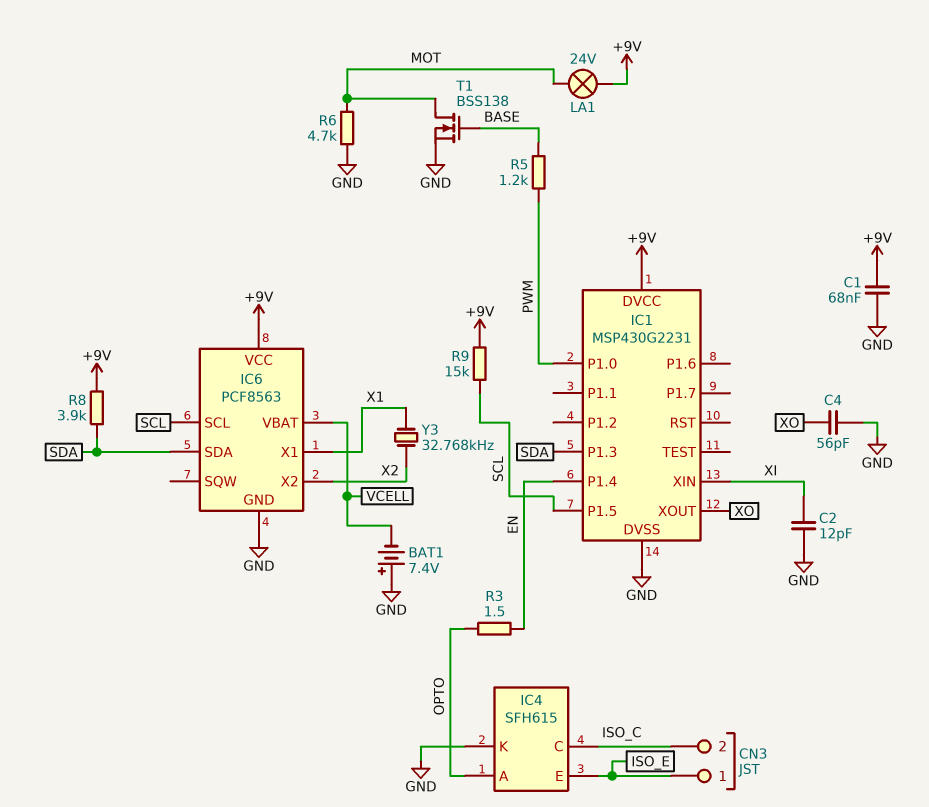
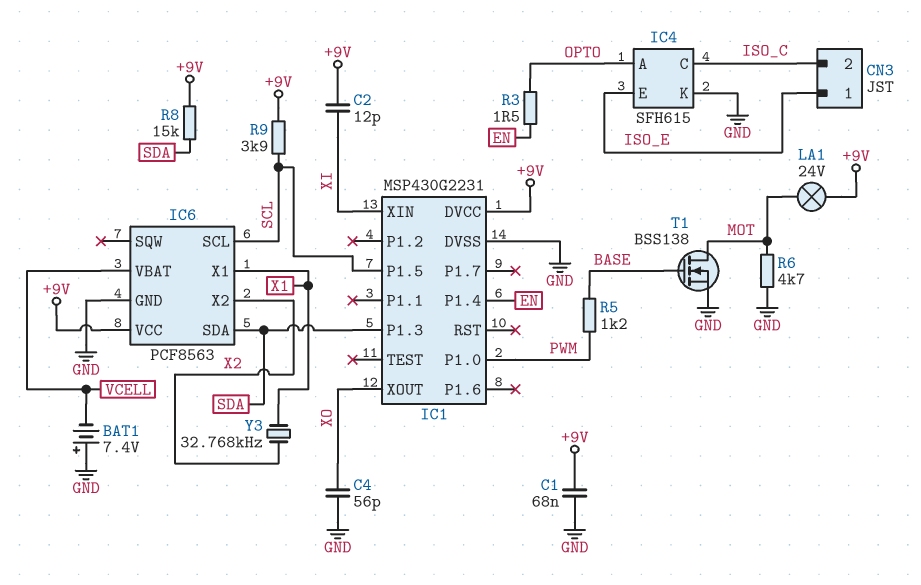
C2: 12pF (GND, XI) -> 12pF (+9V, XI)
R8: 3.9k (+9V, SDA) -> 15k (+9V, SDA)
R9: 15k (+9V, SCL) -> 3.9k (+9V, SCL)

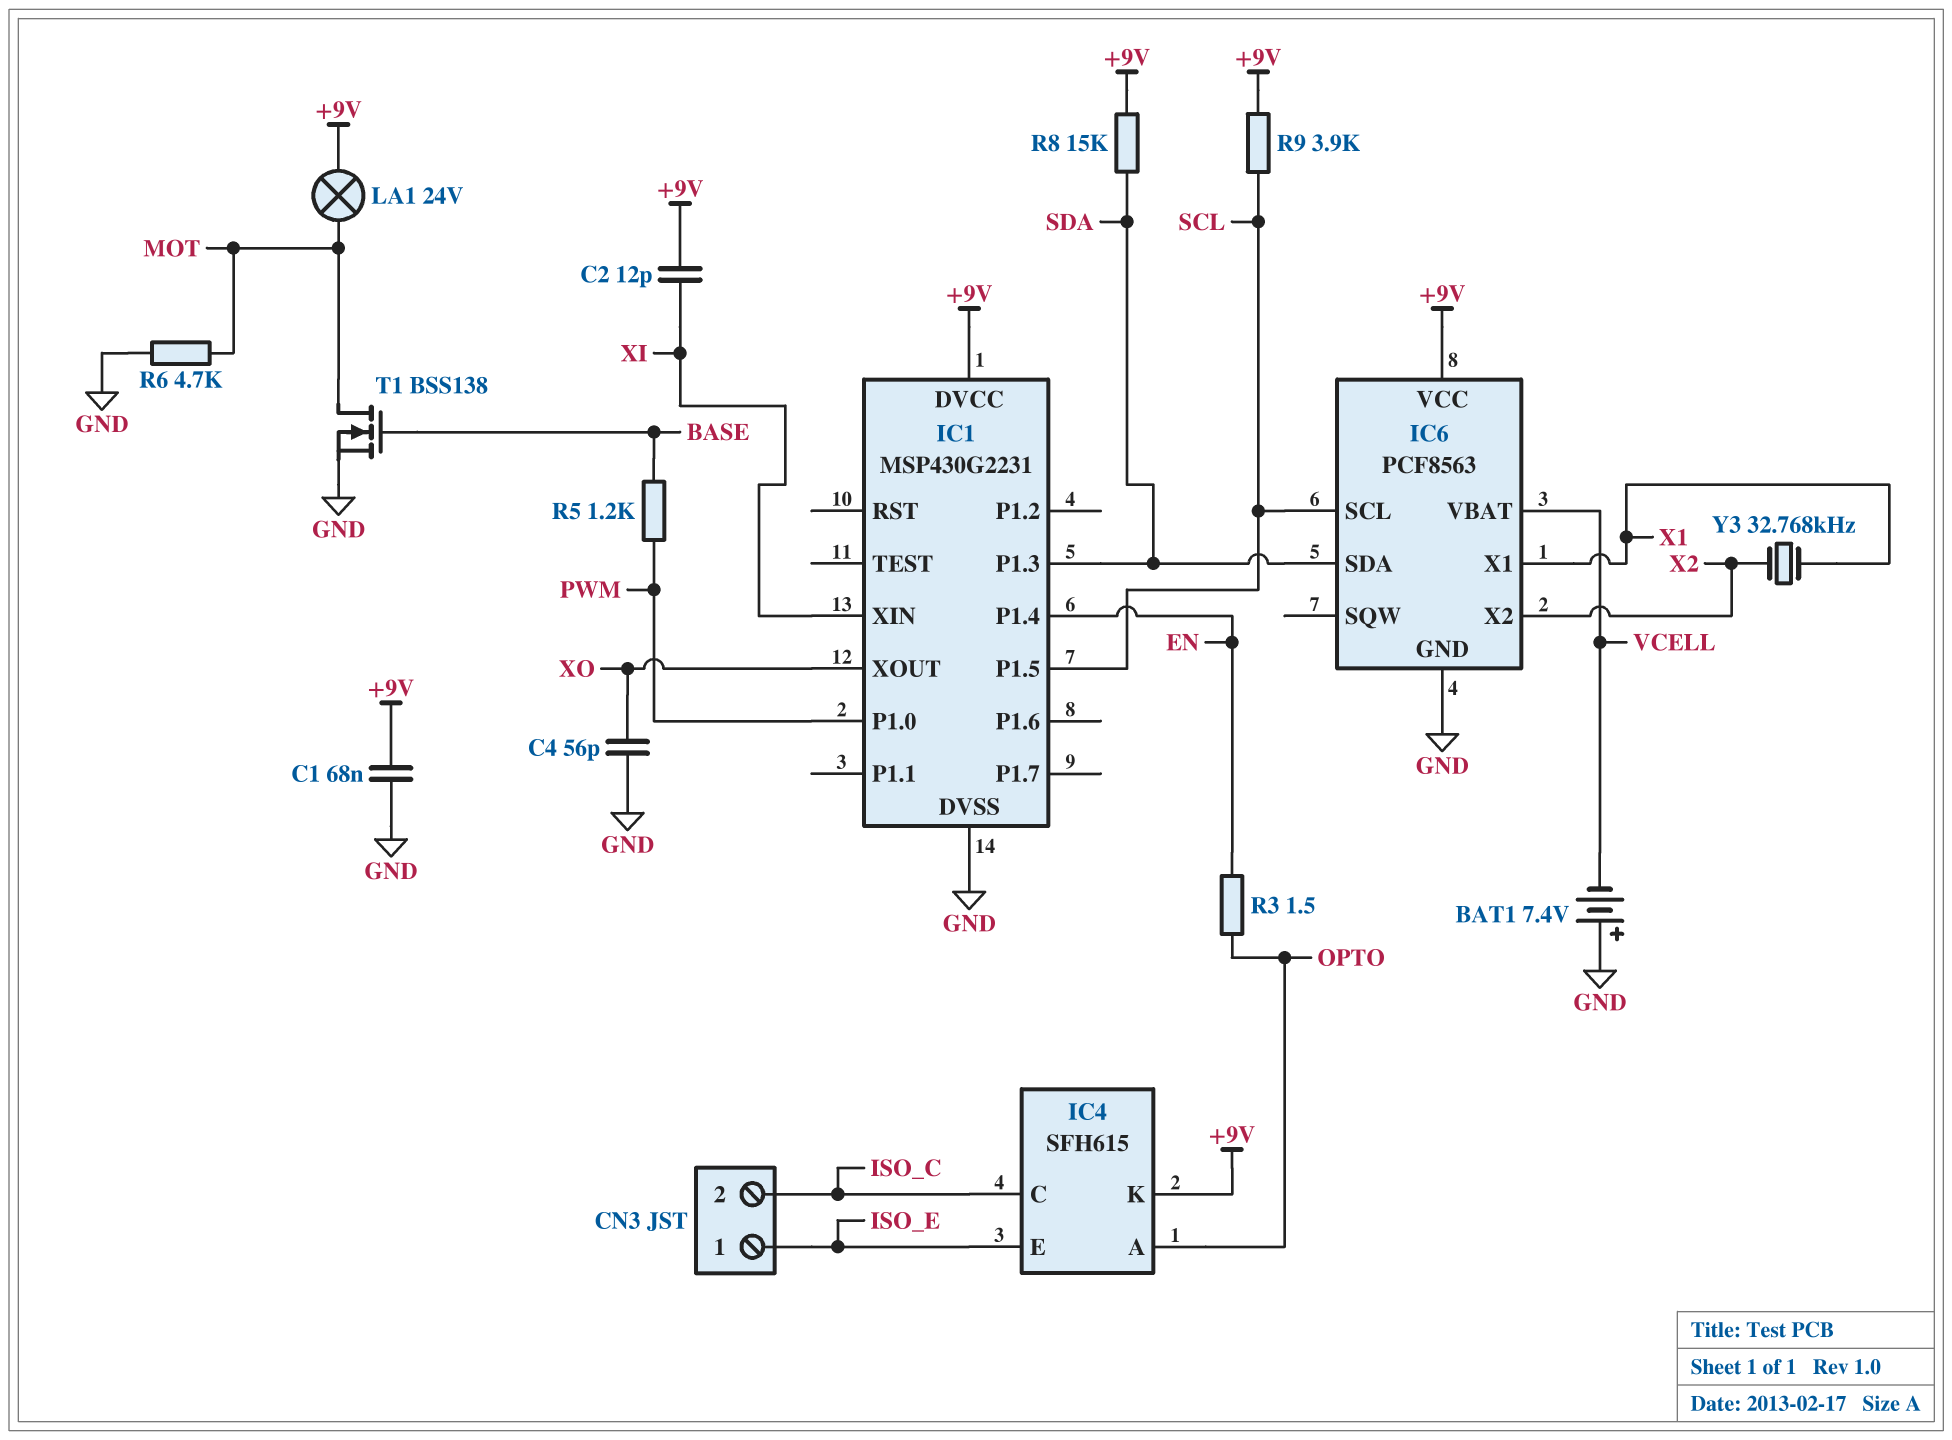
IC4 pin K: GND -> +9V

